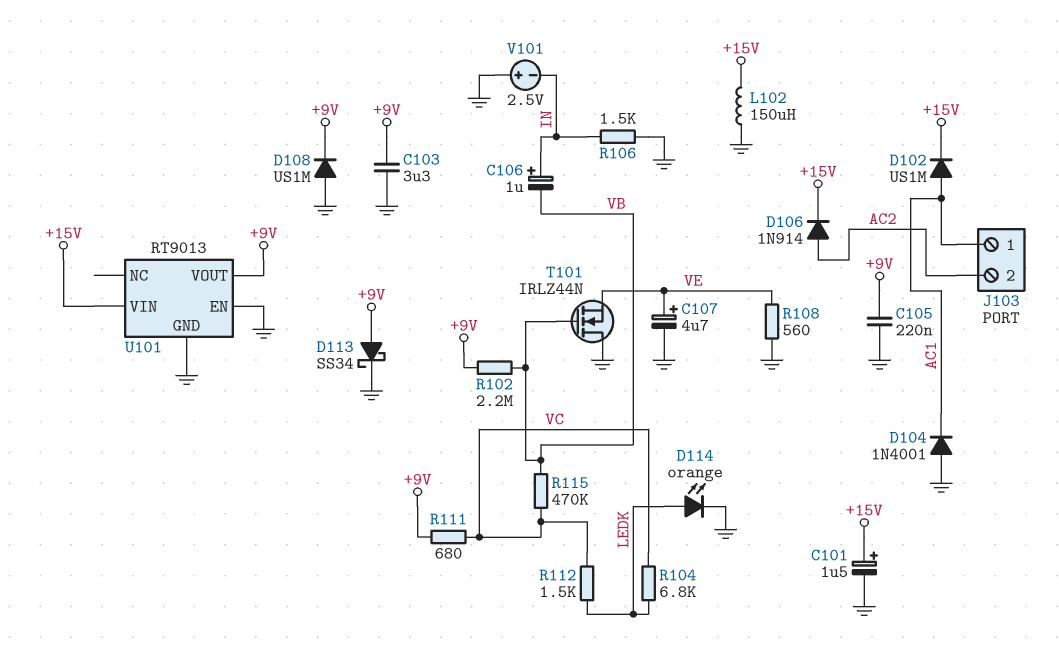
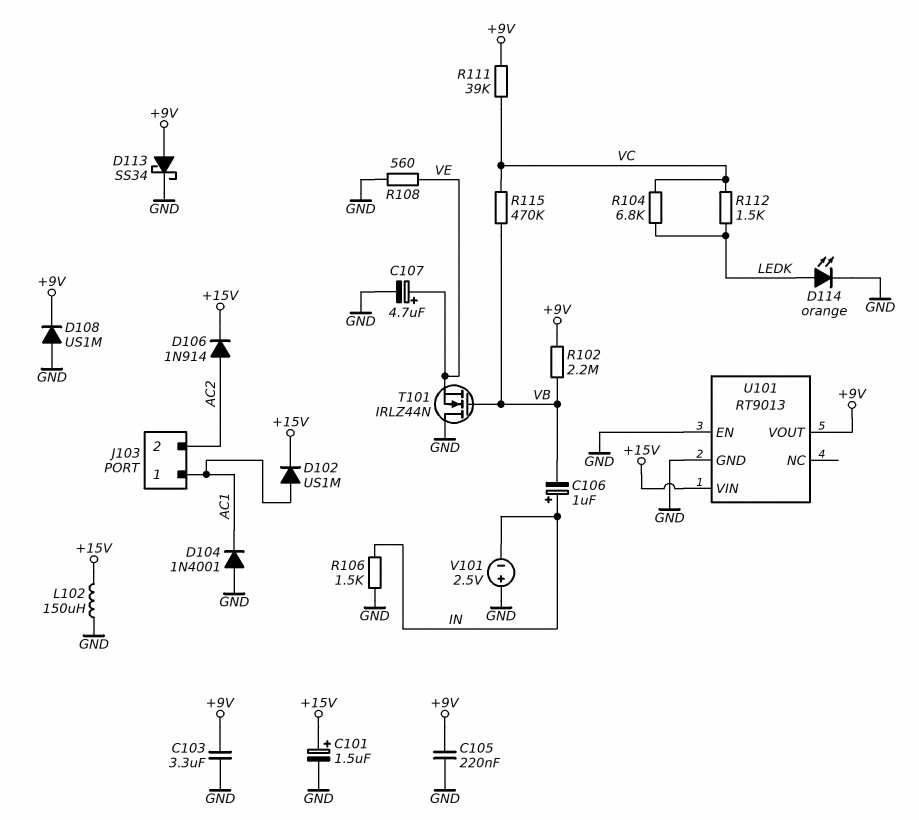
R111: 680 (+9V, VC) -> 39k (+9V, VC)

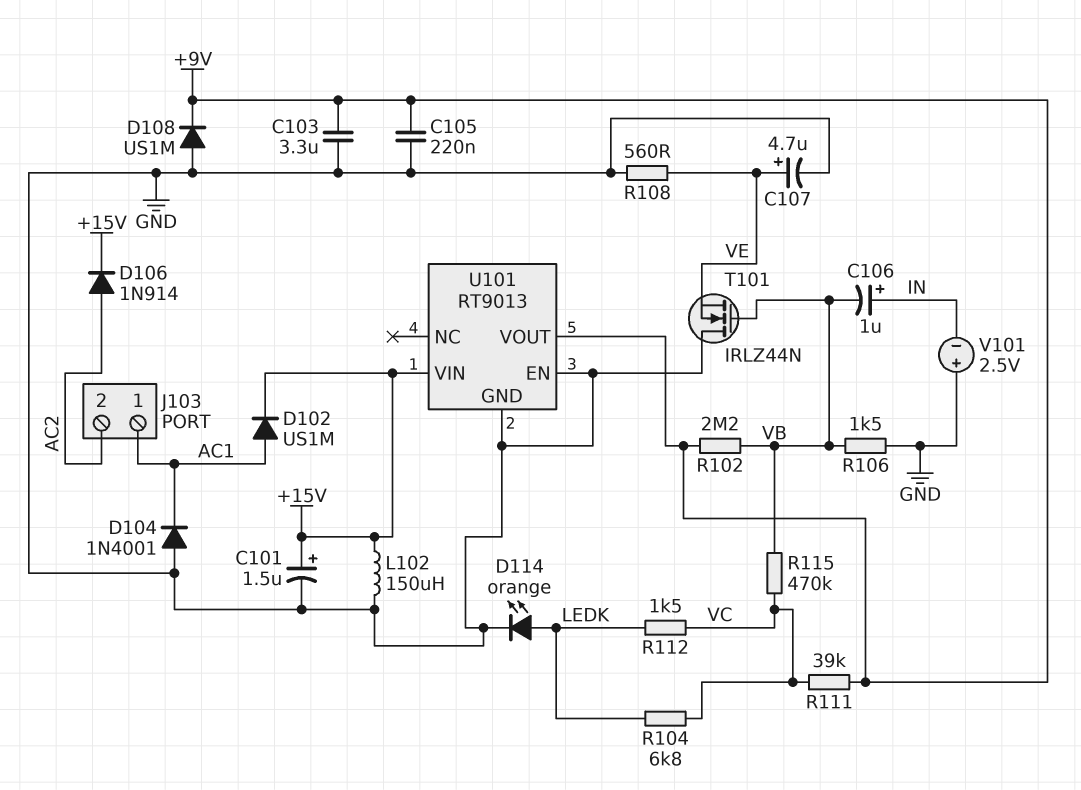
D113: schottky SS34 (A +9V, K GND) -> none
R106: 1.5k (GND, IN) -> 1.5k (GND, VB)

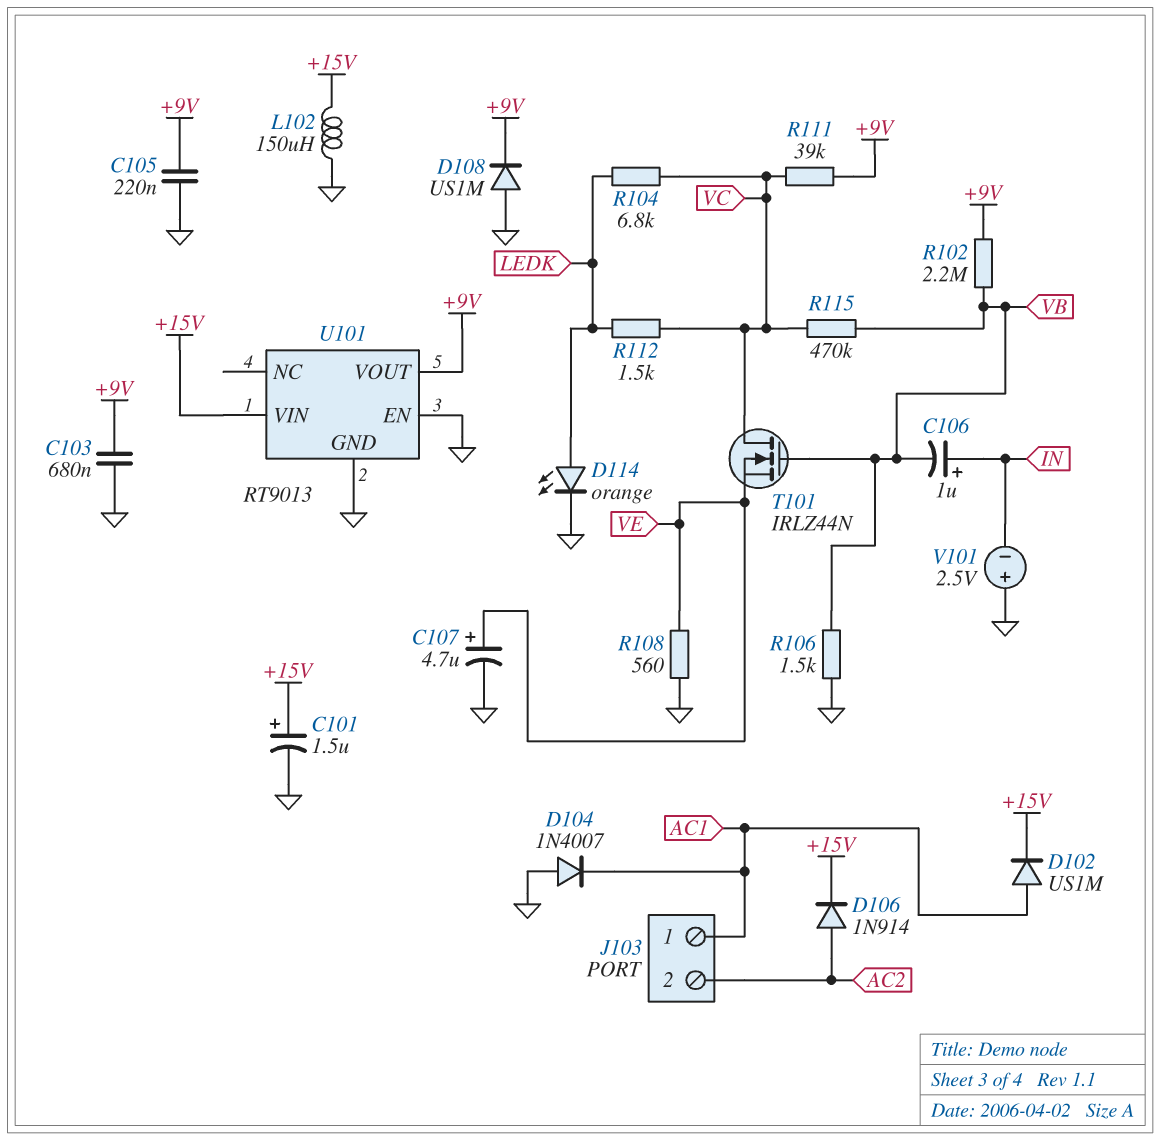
C103: 3.3uF (+9V, GND) -> 680nF (+9V, GND)
D104: diode 1N4001 (A GND, K AC1) -> diode 1N4007 (A GND, K AC1)
T101: NMOS IRLZ44N (G VB, D GND, S VE) -> NMOS IRLZ44N (G VB, D VC, S VE)

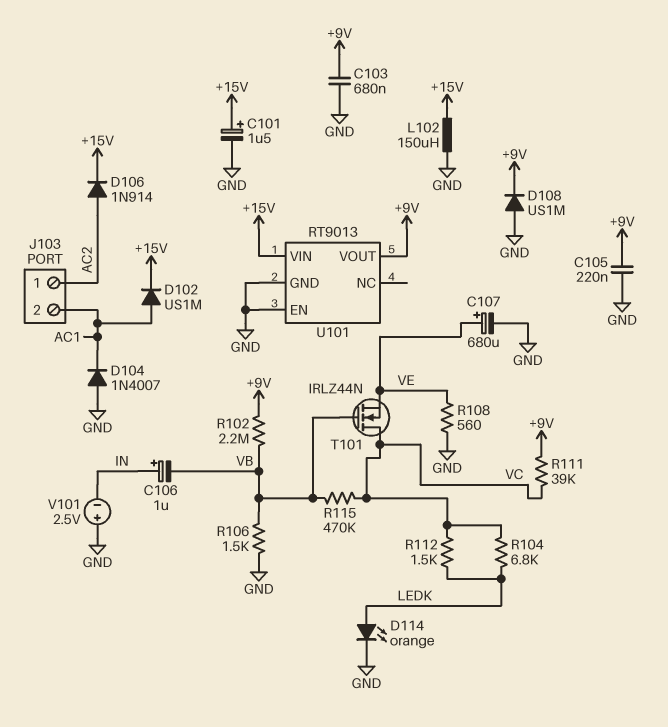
C107: 4.7uF (plus VE, minus GND) -> 680uF (plus VE, minus GND)
J103 pin 1: AC1 -> AC2
J103 pin 2: AC2 -> AC1

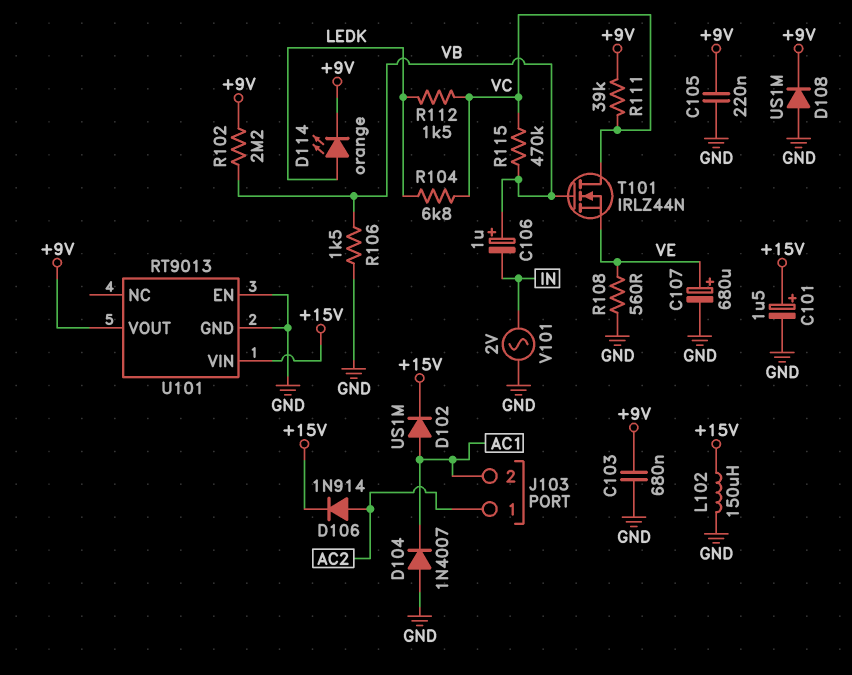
C106: 1uF (plus IN, minus VB) -> 1uF (plus VB, minus IN)
D114: LED orange (A LEDK, K GND) -> LED orange (A LEDK, K +9V)
V101: 2.5V (plus GND, minus IN) -> AC 2V (GND, IN)

